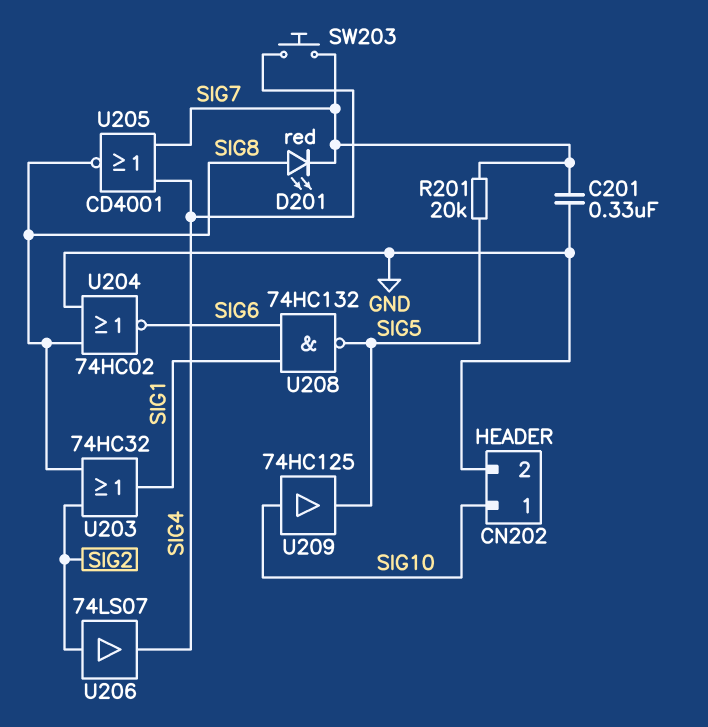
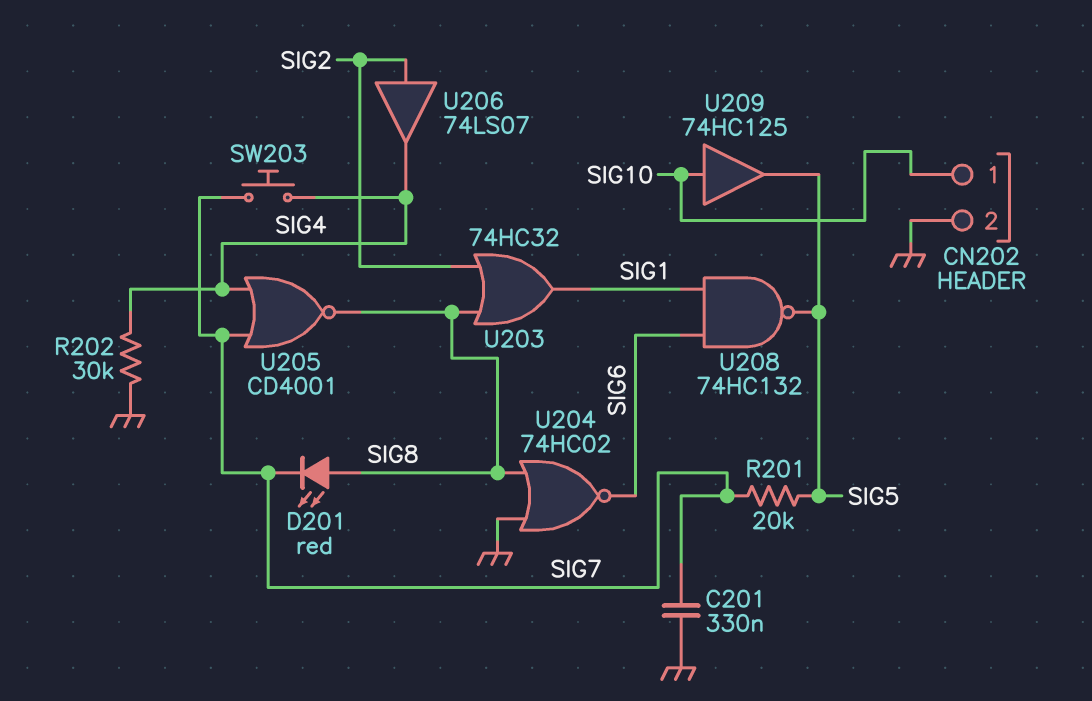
R202: none -> 30k (GND, SIG4)

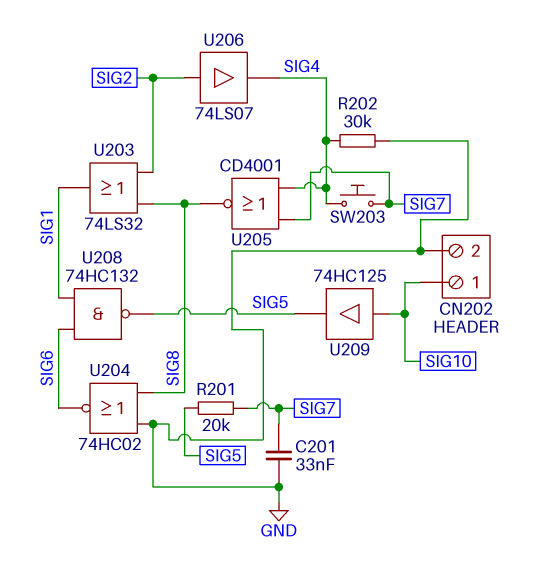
C201: 330nF (GND, SIG7) -> 33nF (GND, SIG7)
D201: LED red (A SIG8, K SIG7) -> none
U203: OR 74HC32 (in SIG2, in SIG8, out SIG1) -> OR 74LS32 (in SIG2, in SIG8, out SIG1)

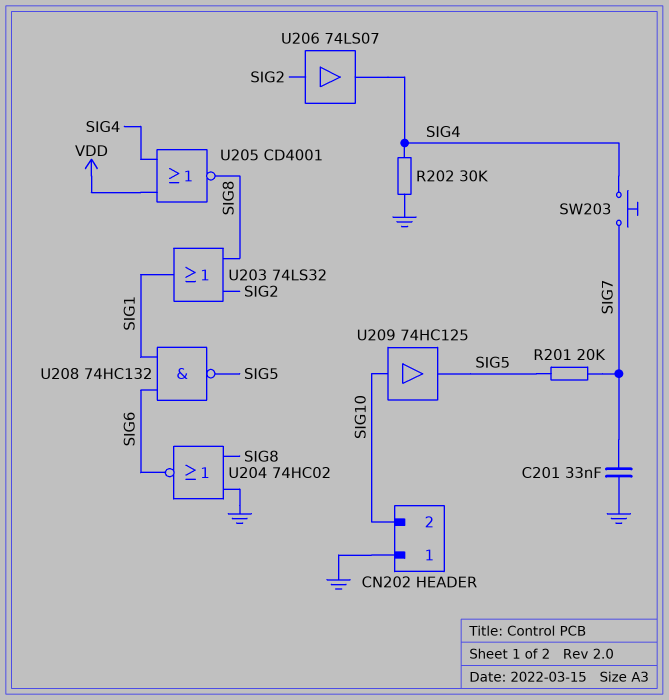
CN202 pin 1: SIG10 -> GND
CN202 pin 2: GND -> SIG10
U205: NOR CD4001 (in SIG4, in SIG7, out SIG8) -> NOR CD4001 (in SIG4, in VDD, out SIG8)

